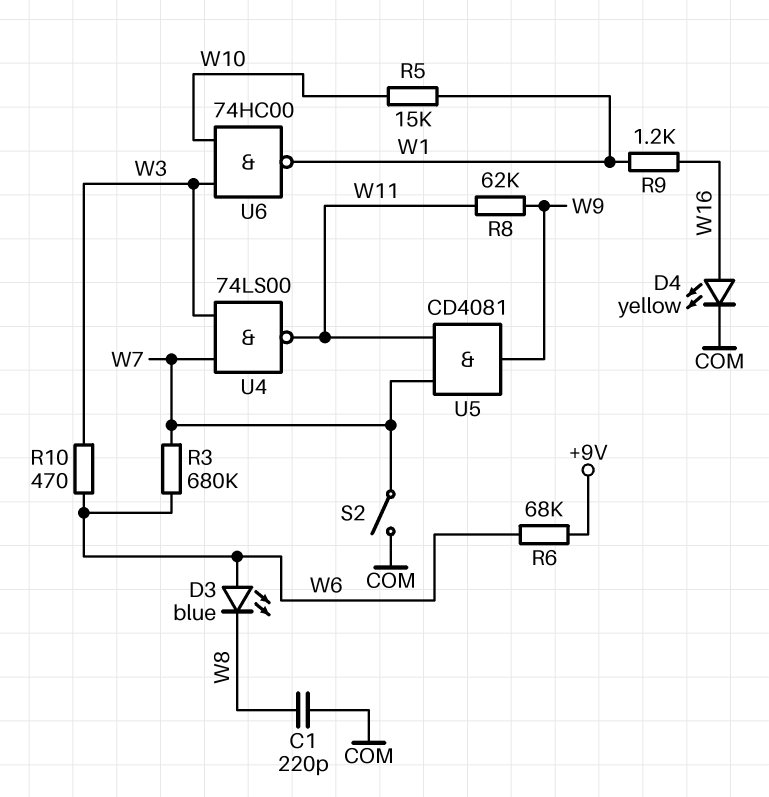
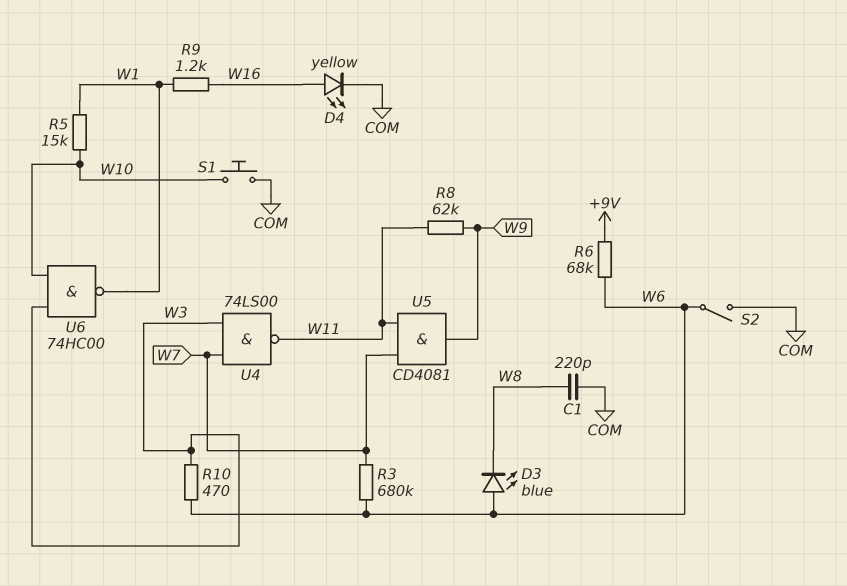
S1: none -> button (COM, W10)
S2: switch (COM, W7) -> switch (COM, W6)

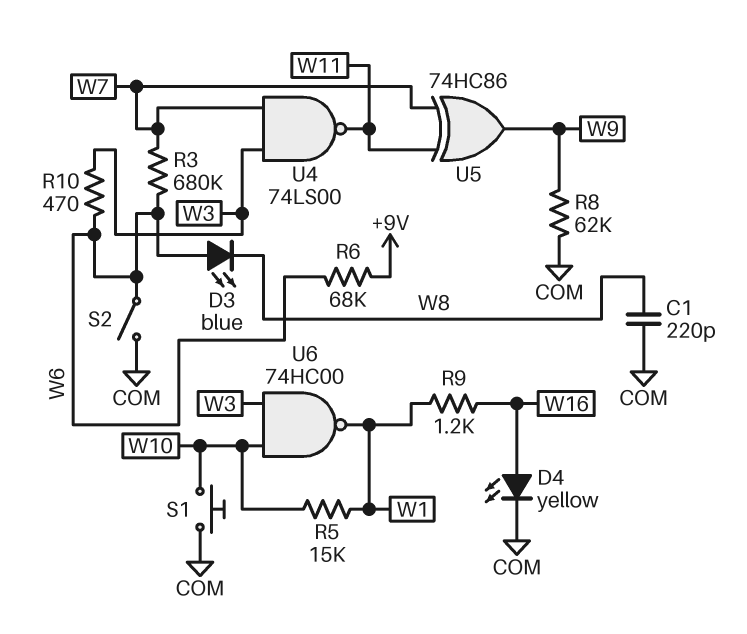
R8: 62k (W9, W11) -> 62k (COM, W9)
U5: AND CD4081 (in W7, in W11, out W9) -> XOR 74HC86 (in W7, in W11, out W9)

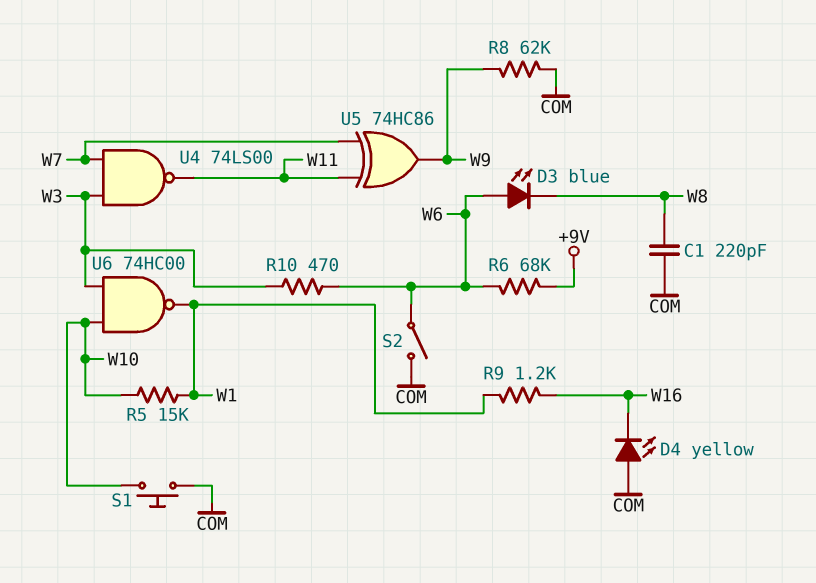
D4: LED yellow (A W16, K COM) -> LED yellow (A COM, K W16)
R3: 680k (W6, W7) -> none

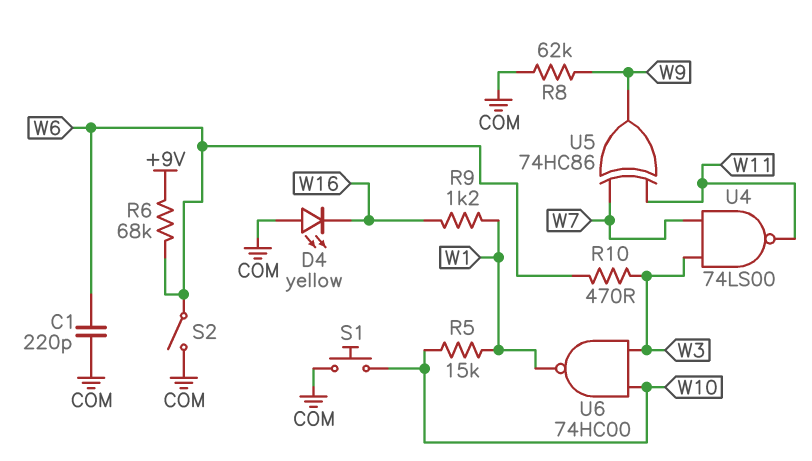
C1: 220pF (COM, W8) -> 220pF (COM, W6)
D3: LED blue (A W6, K W8) -> none

